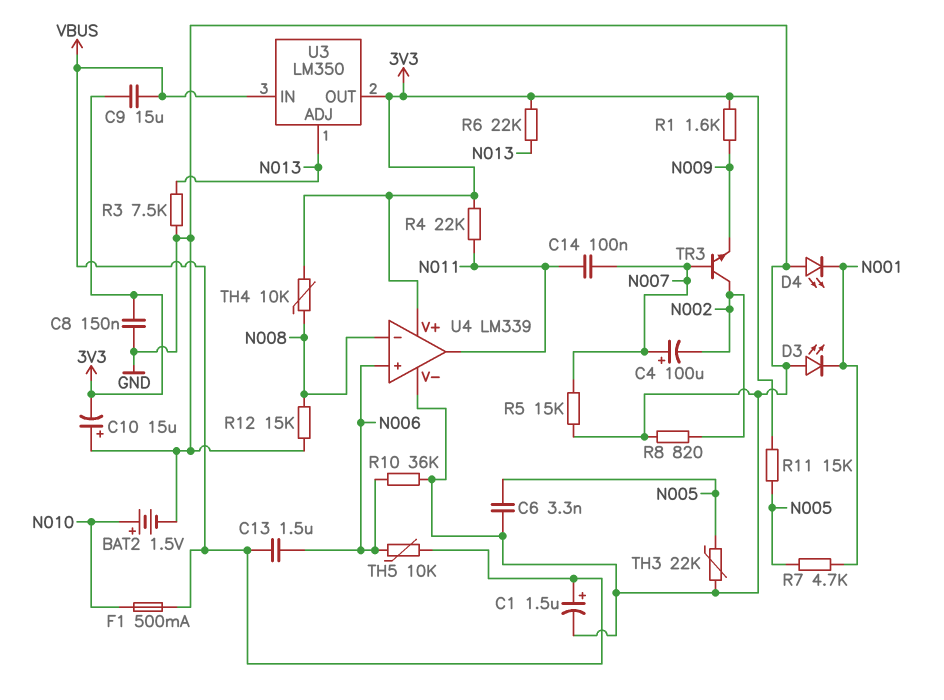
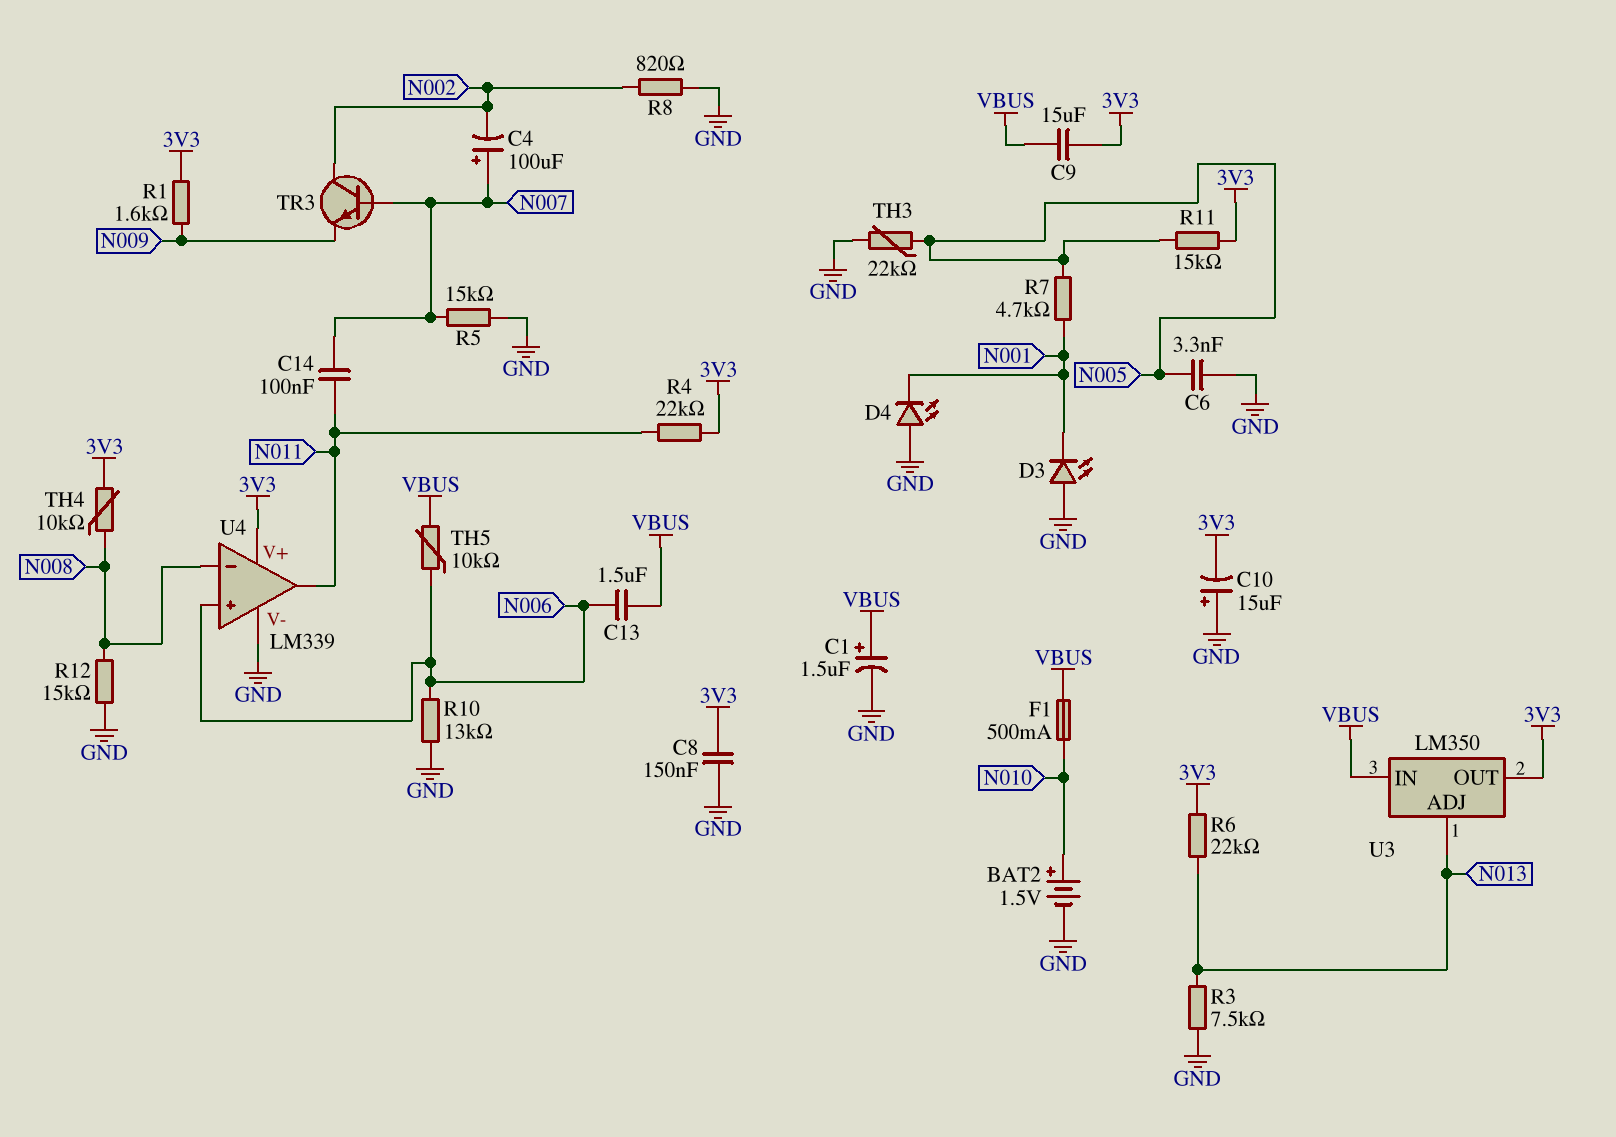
R10: 36k (GND, N006) -> 13k (GND, N006)

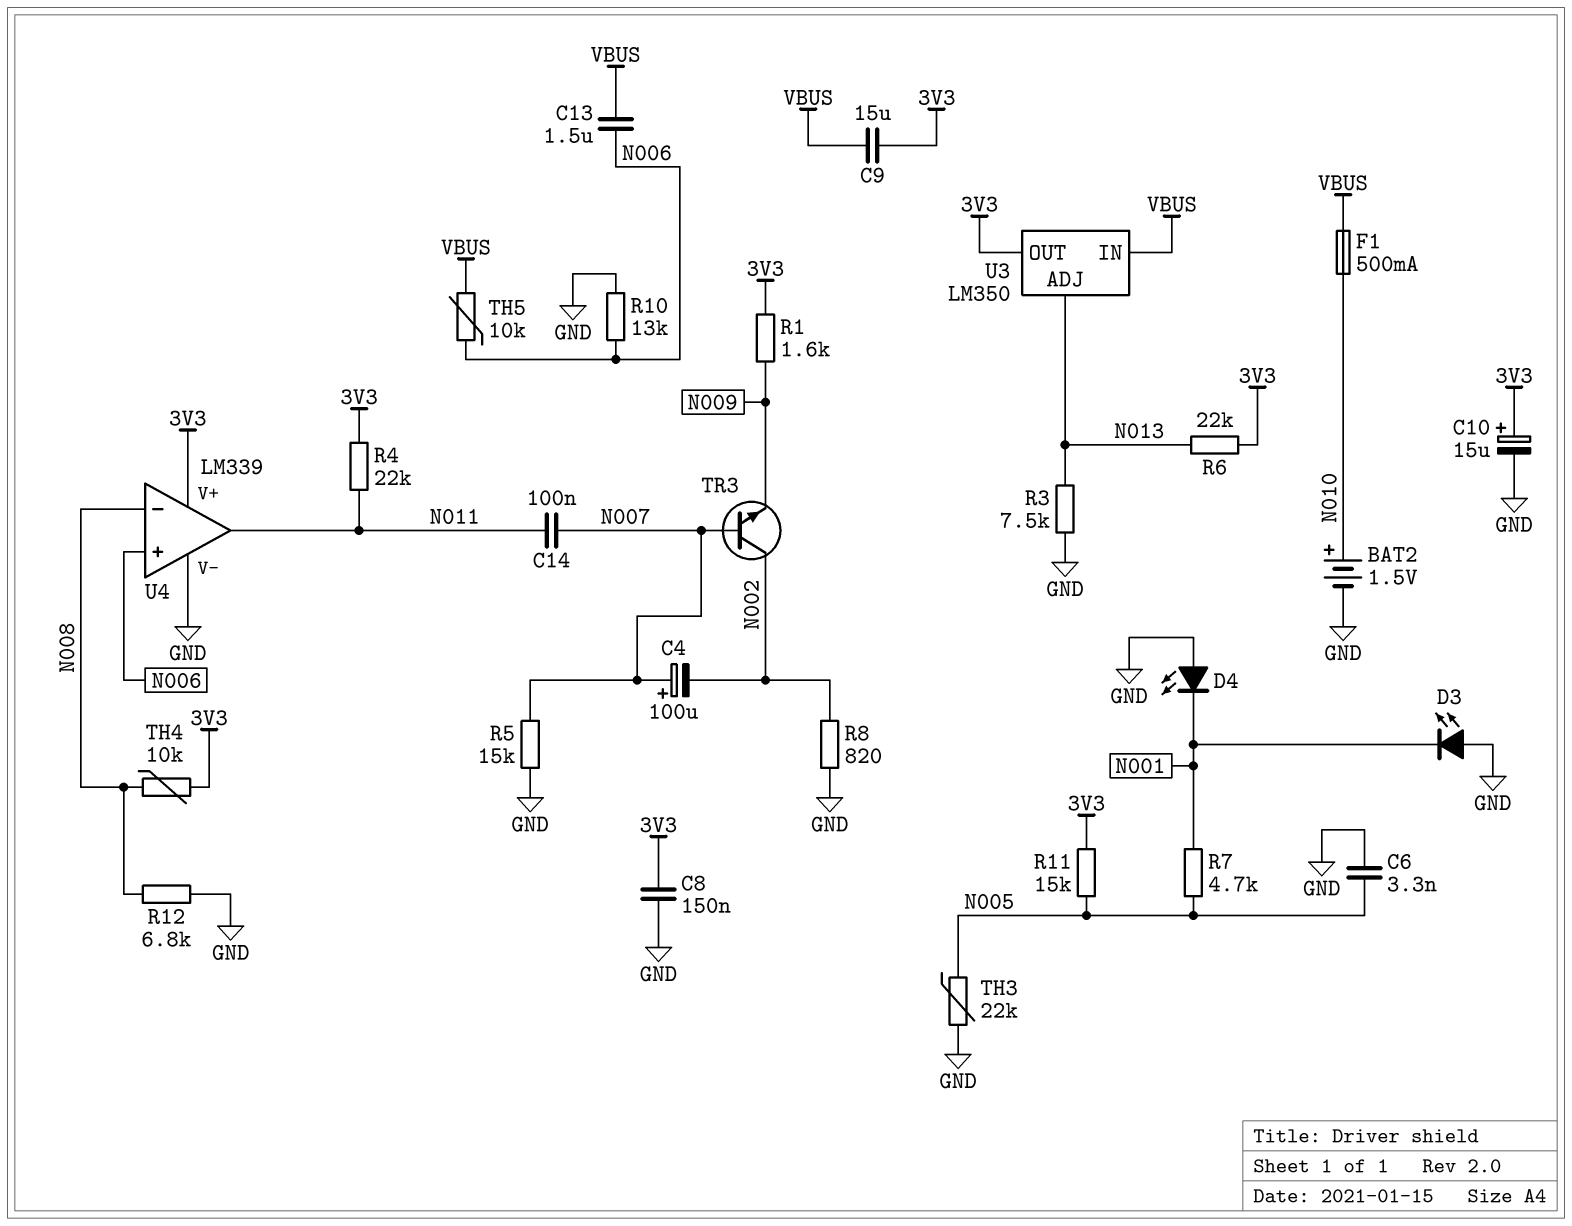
C1: 1.5uF (plus VBUS, minus GND) -> none
C10: 15uF (plus GND, minus 3V3) -> 15uF (plus 3V3, minus GND)
R12: 15k (GND, N008) -> 6.8k (GND, N008)

